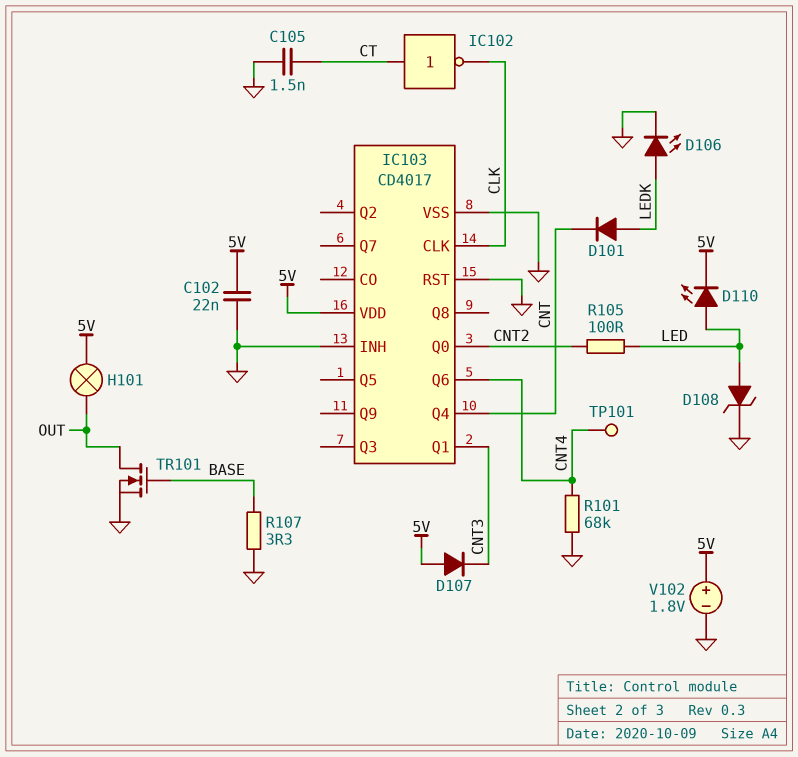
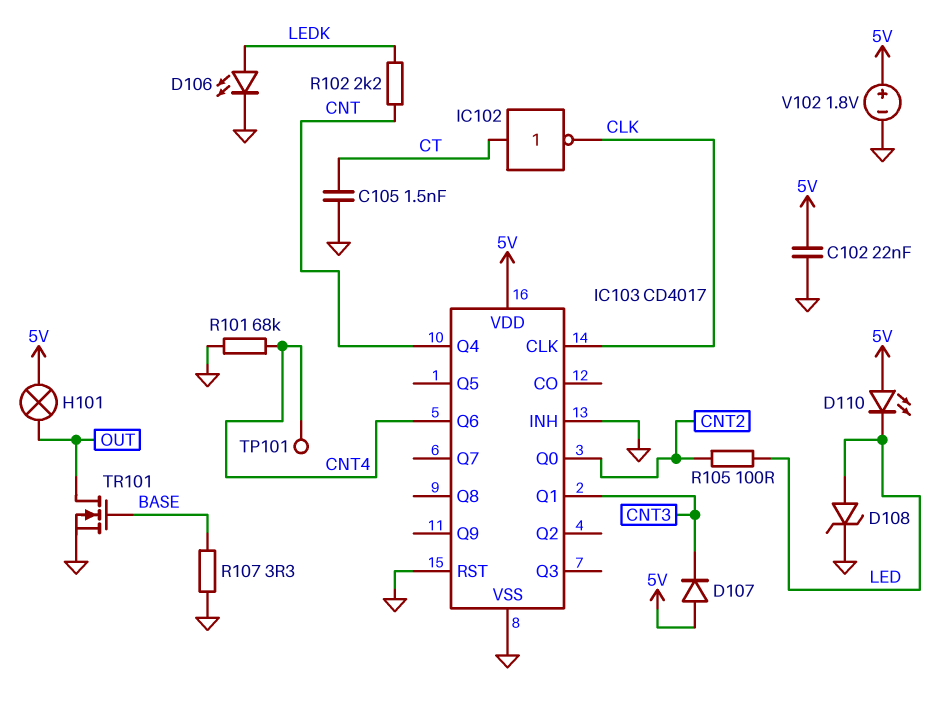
D101: diode (A LEDK, K CNT) -> none
D110: LED (A LED, K 5V) -> LED (A 5V, K LED)
R102: none -> 2.2k (CNT, LEDK)

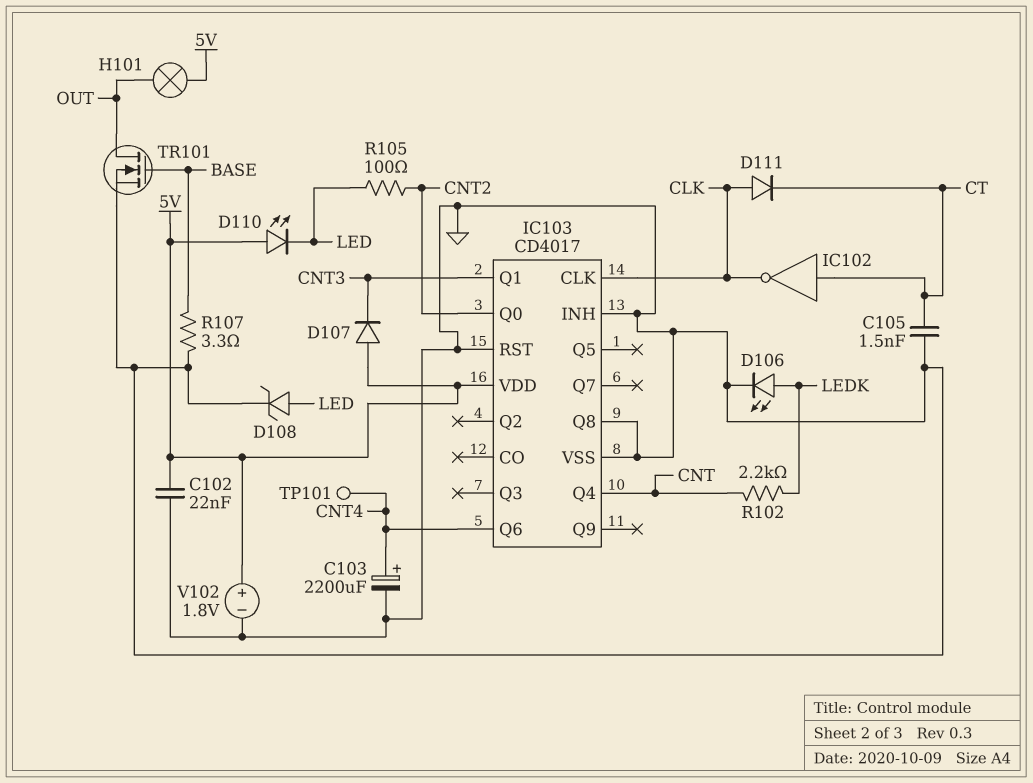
C103: none -> 2200uF (plus CNT4, minus GND)
D111: none -> diode (A CLK, K CT)
IC103 pin Q8: none -> GND
R101: 68k (CNT4, GND) -> none

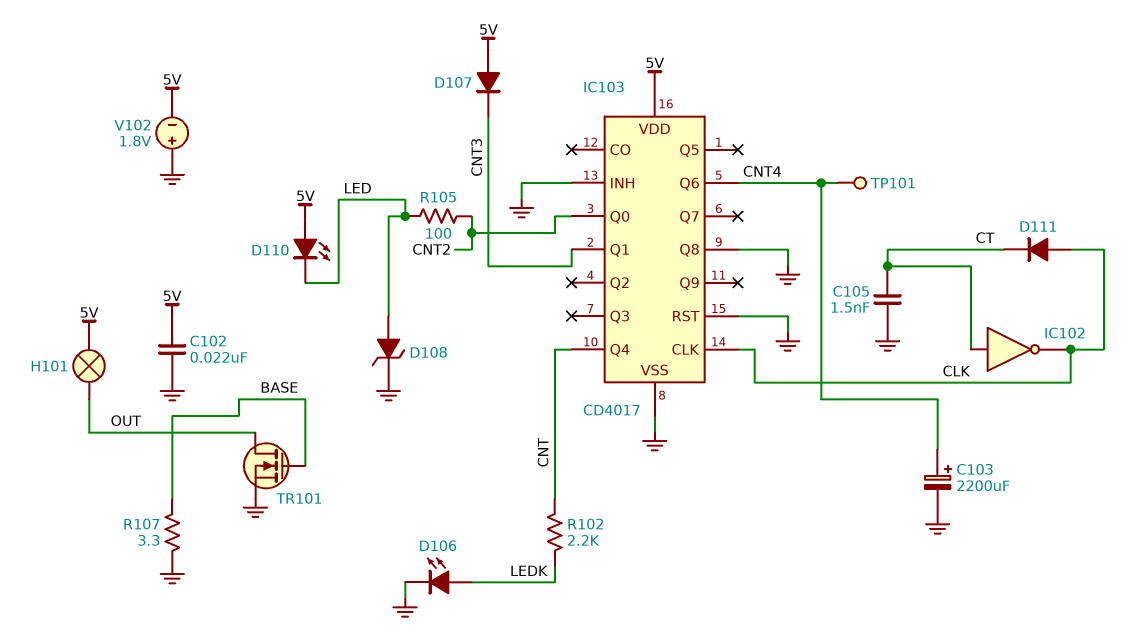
V102: 1.8V (plus 5V, minus GND) -> 1.8V (plus GND, minus 5V)

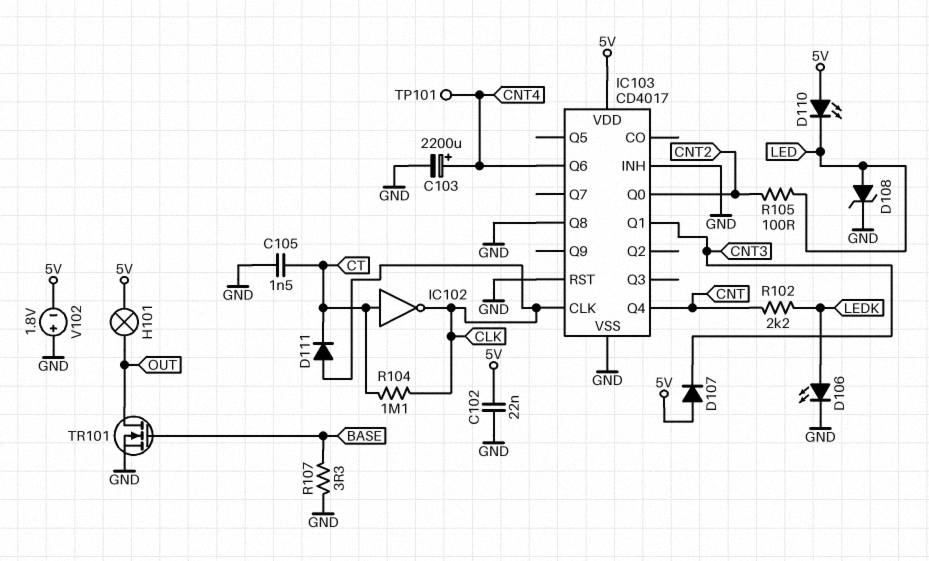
R104: none -> 1.1M (CLK, CT)

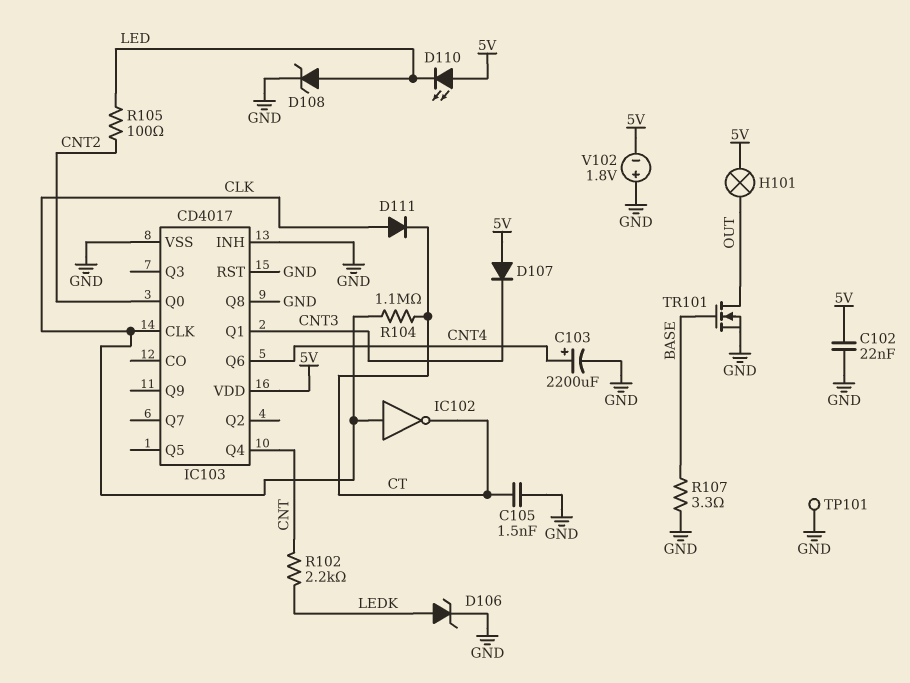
D106: LED (A LEDK, K GND) -> zener (A LEDK, K GND)
IC102: NOT (in CT, out CLK) -> NOT (in CLK, out CT)
TP101: test point (CNT4) -> test point (GND)

